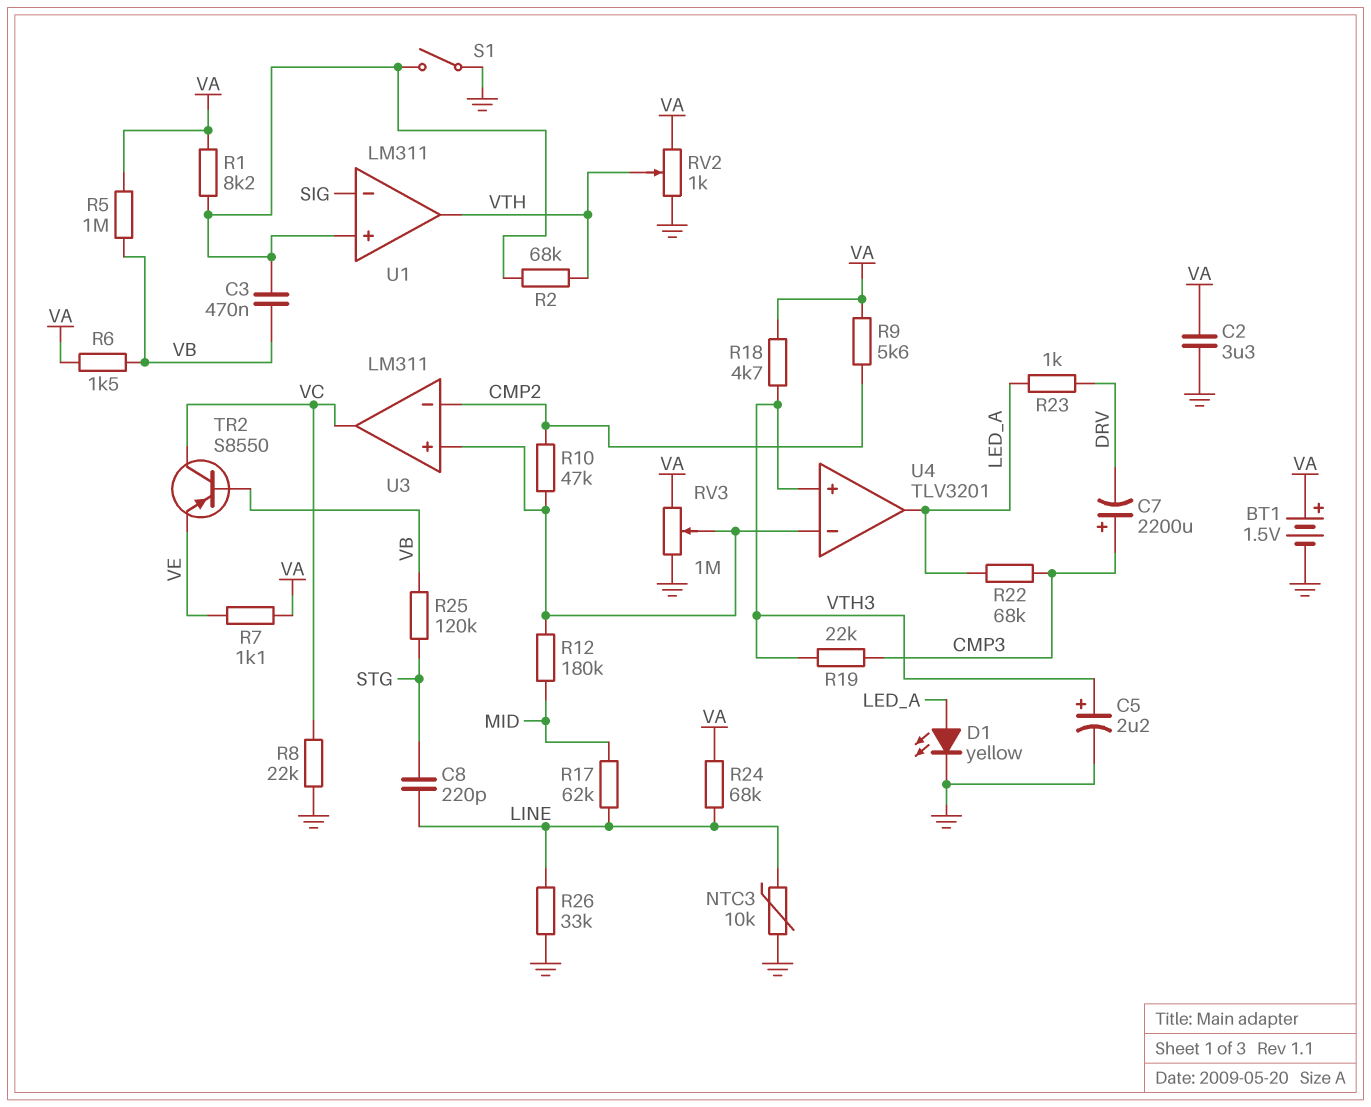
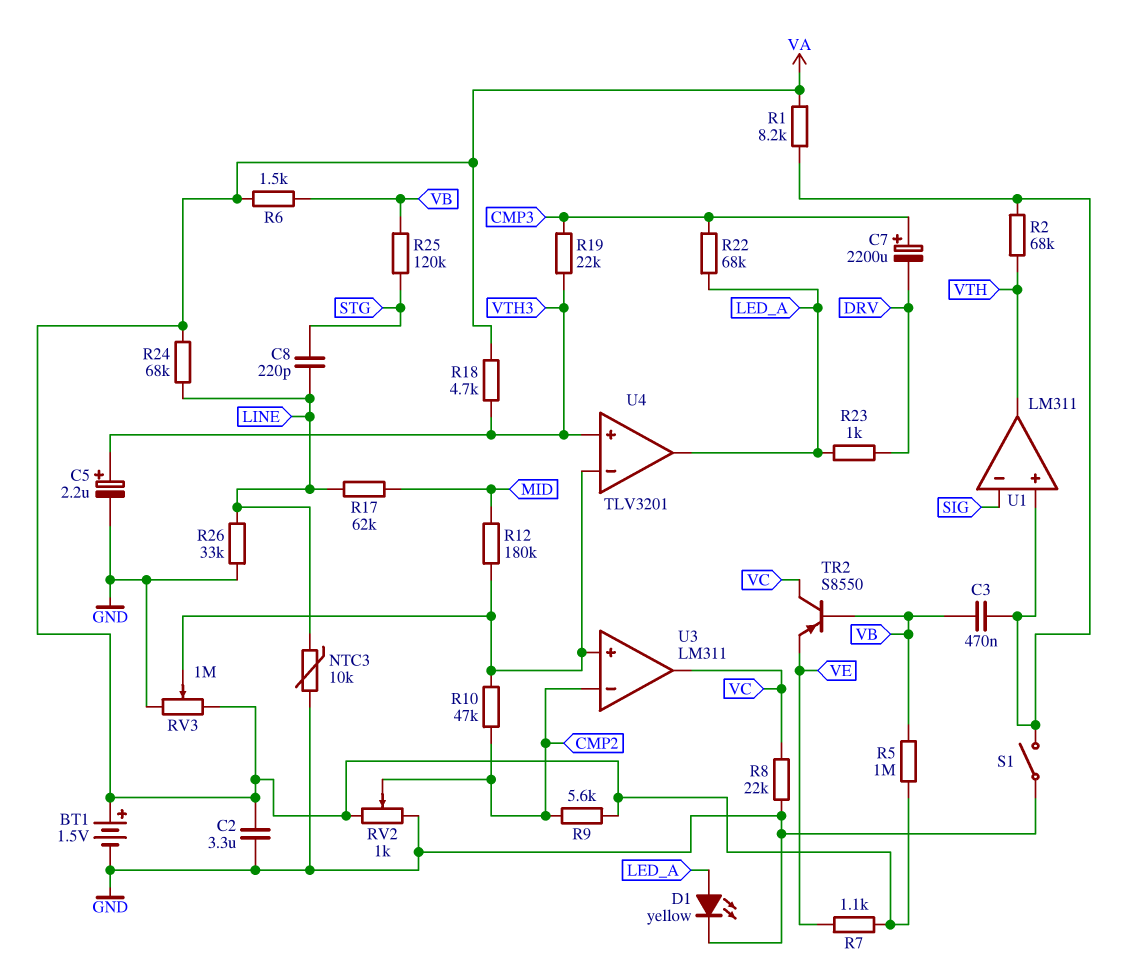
RV2: 1k (GND, VA, wiper VTH) -> 1k (GND, VA, wiper CMP2)

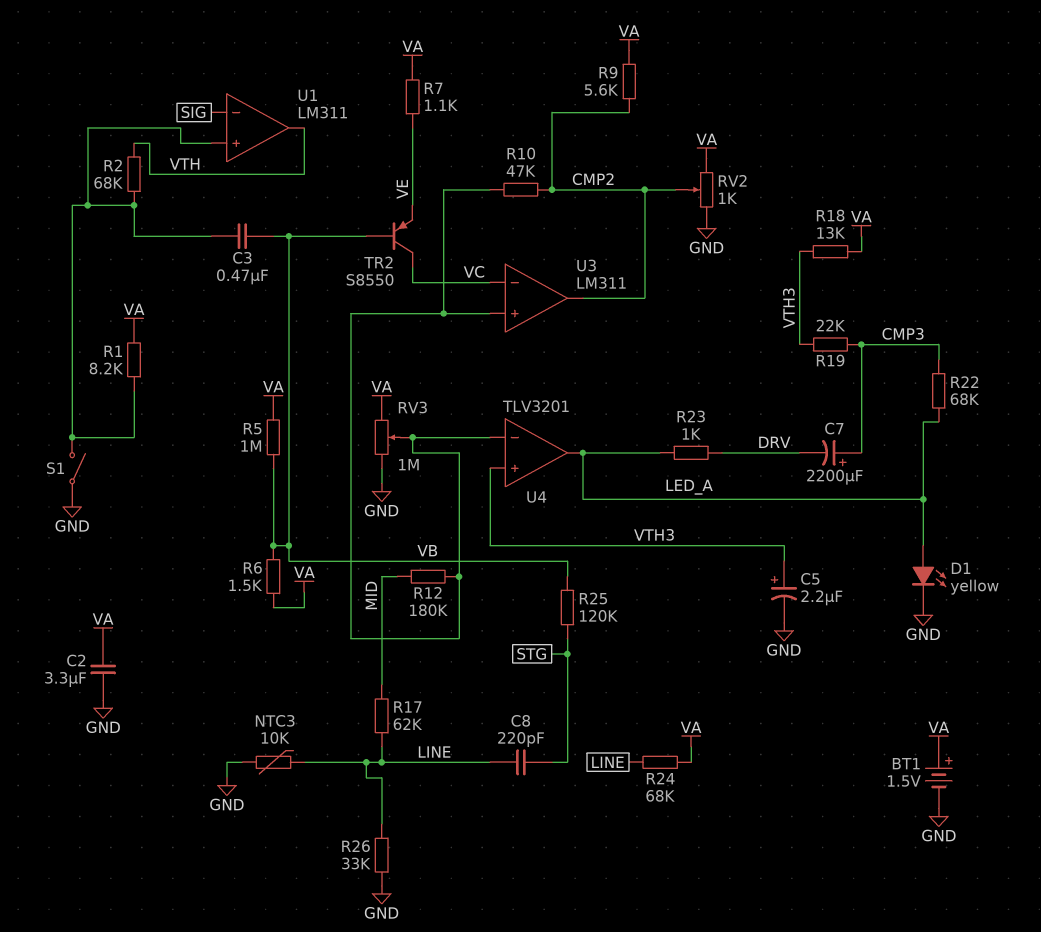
R8: 22k (GND, VC) -> none
R18: 4.7k (VA, VTH3) -> 13k (VA, VTH3)
U3 pin in-: CMP2 -> VC
U3 pin out: VC -> CMP2

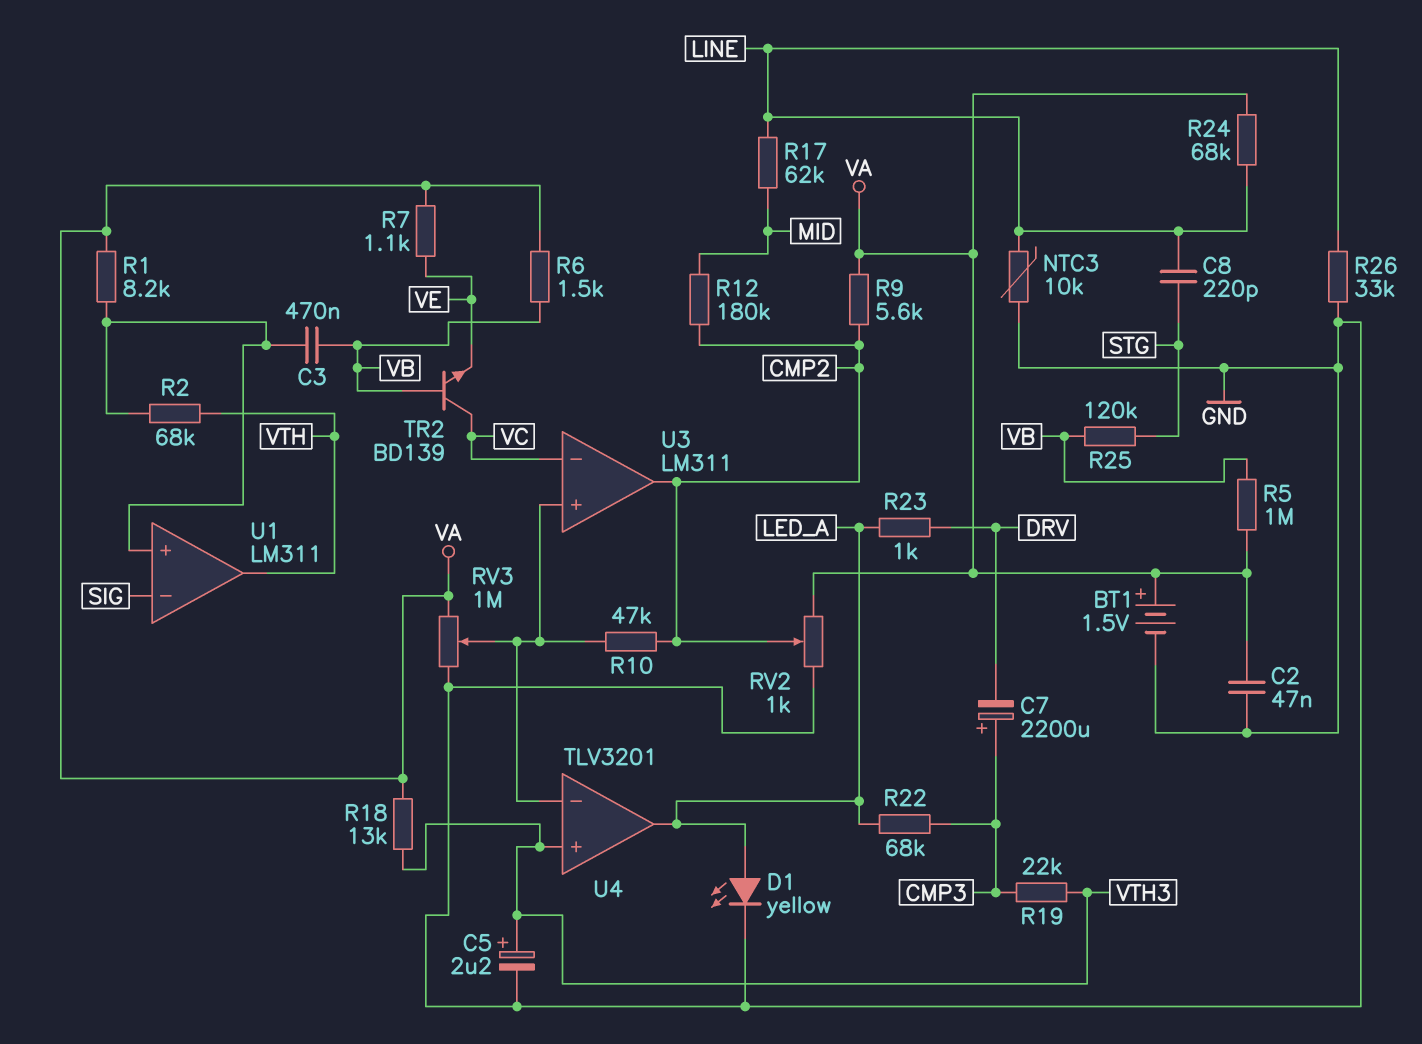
C2: 3.3uF (GND, VA) -> 47nF (GND, VA)
R12: 180k (MID, U3/in+) -> 180k (CMP2, MID)
S1: switch (GND, U1/in+) -> none
TR2: PNP S8550 (B VB, C VC, E VE) -> NPN BD139 (B VB, C VC, E VE)

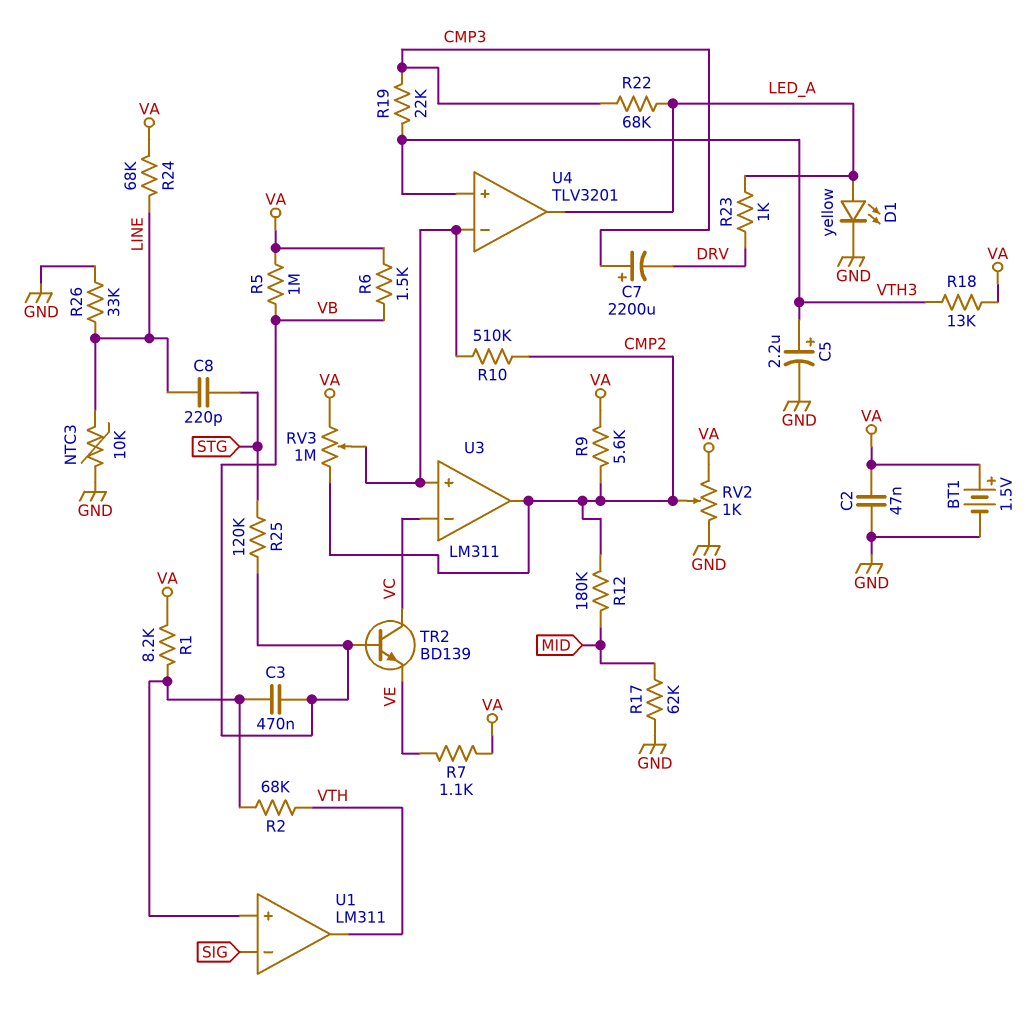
R10: 47k (CMP2, U3/in+) -> 510k (CMP2, U3/in+)
R17: 62k (LINE, MID) -> 62k (GND, MID)
RV3: 1M (GND, VA, wiper U3/in+) -> 1M (CMP2, VA, wiper U3/in+)

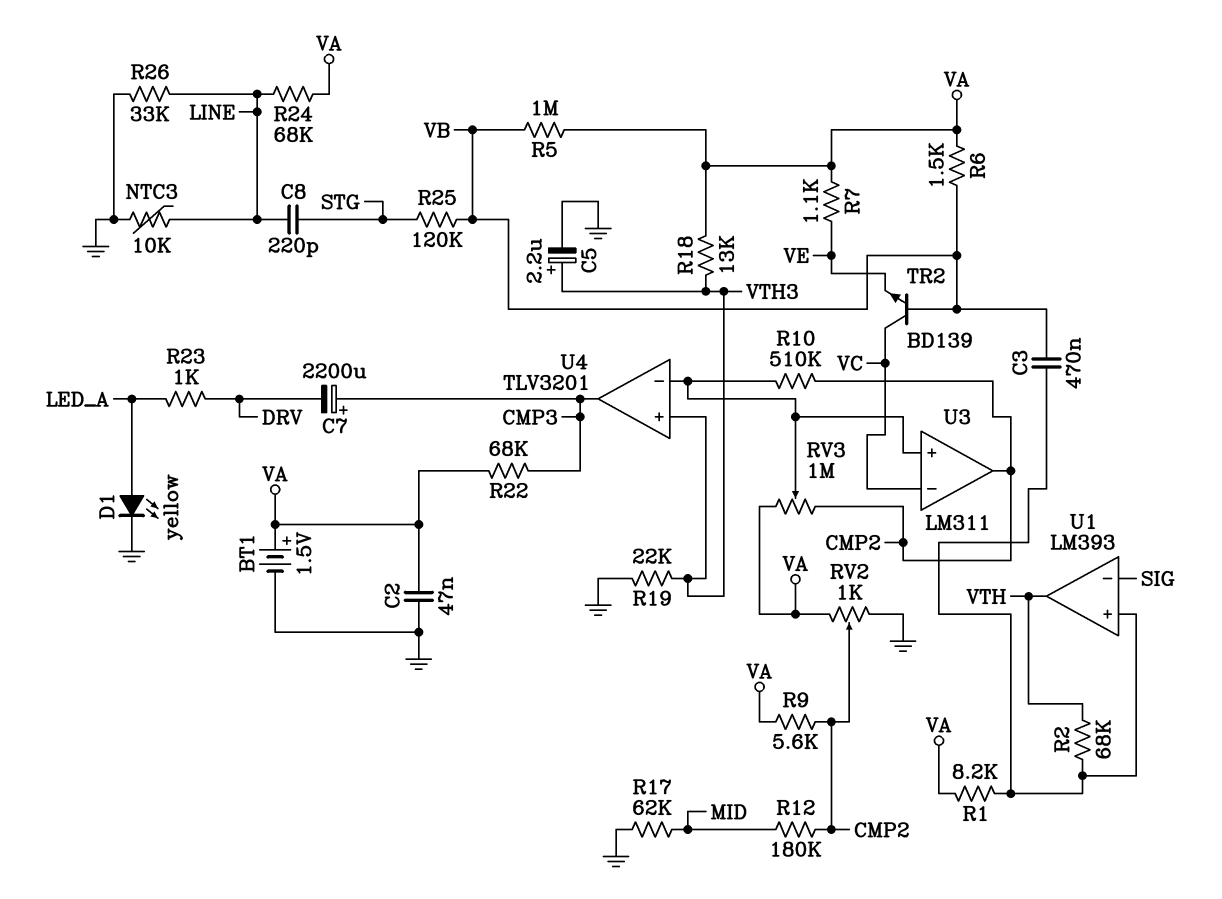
R19: 22k (CMP3, VTH3) -> 22k (GND, VTH3)
R22: 68k (CMP3, LED_A) -> 68k (CMP3, VA)
U1: LM311 -> LM393
U4 pin out: LED_A -> CMP3

